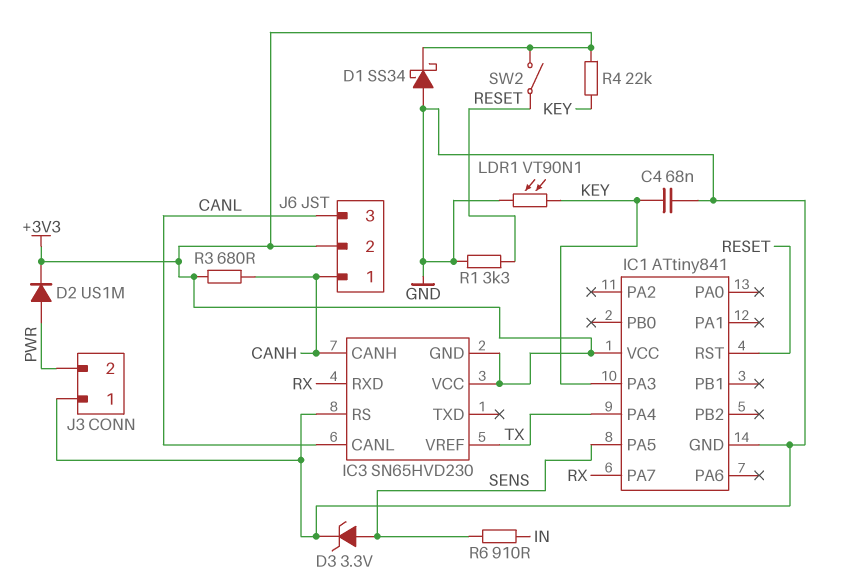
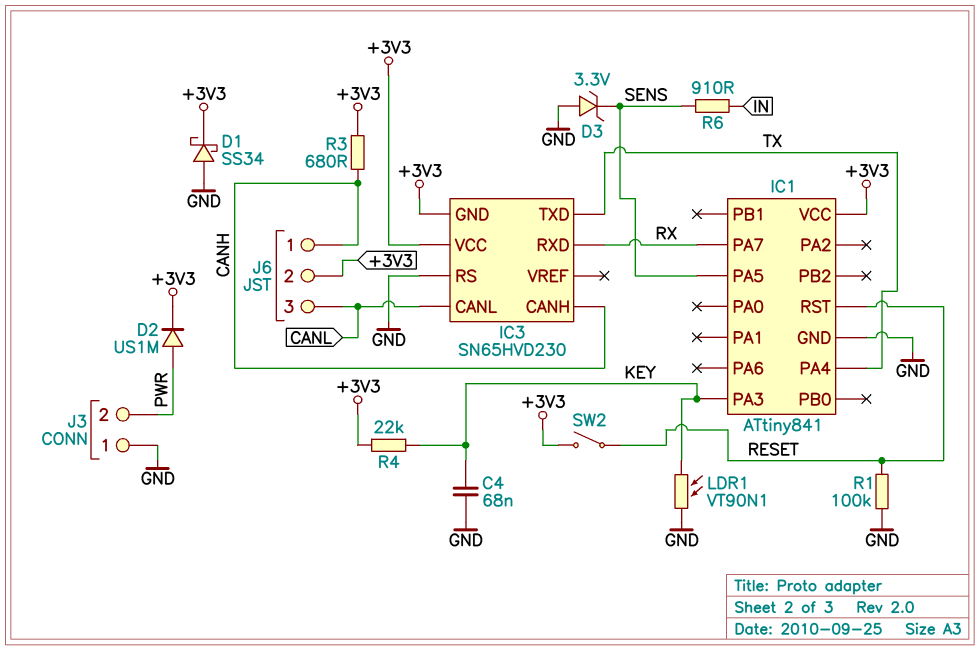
D3: zener 3.3V (A SENS, K GND) -> zener 3.3V (A GND, K SENS)
IC3 pin TXD: none -> TX
IC3 pin VREF: TX -> none
R1: 3.3k (GND, RESET) -> 100k (GND, RESET)

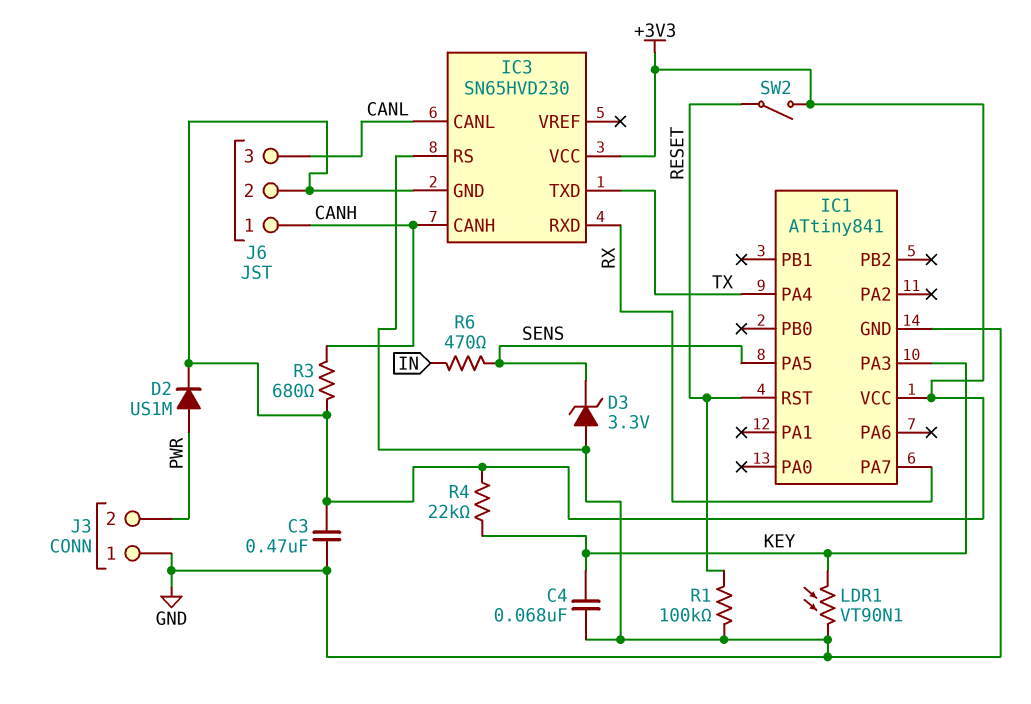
C3: none -> 470nF (+3V3, GND)
D1: schottky SS34 (A GND, K +3V3) -> none
R6: 910 (IN, SENS) -> 470 (IN, SENS)

